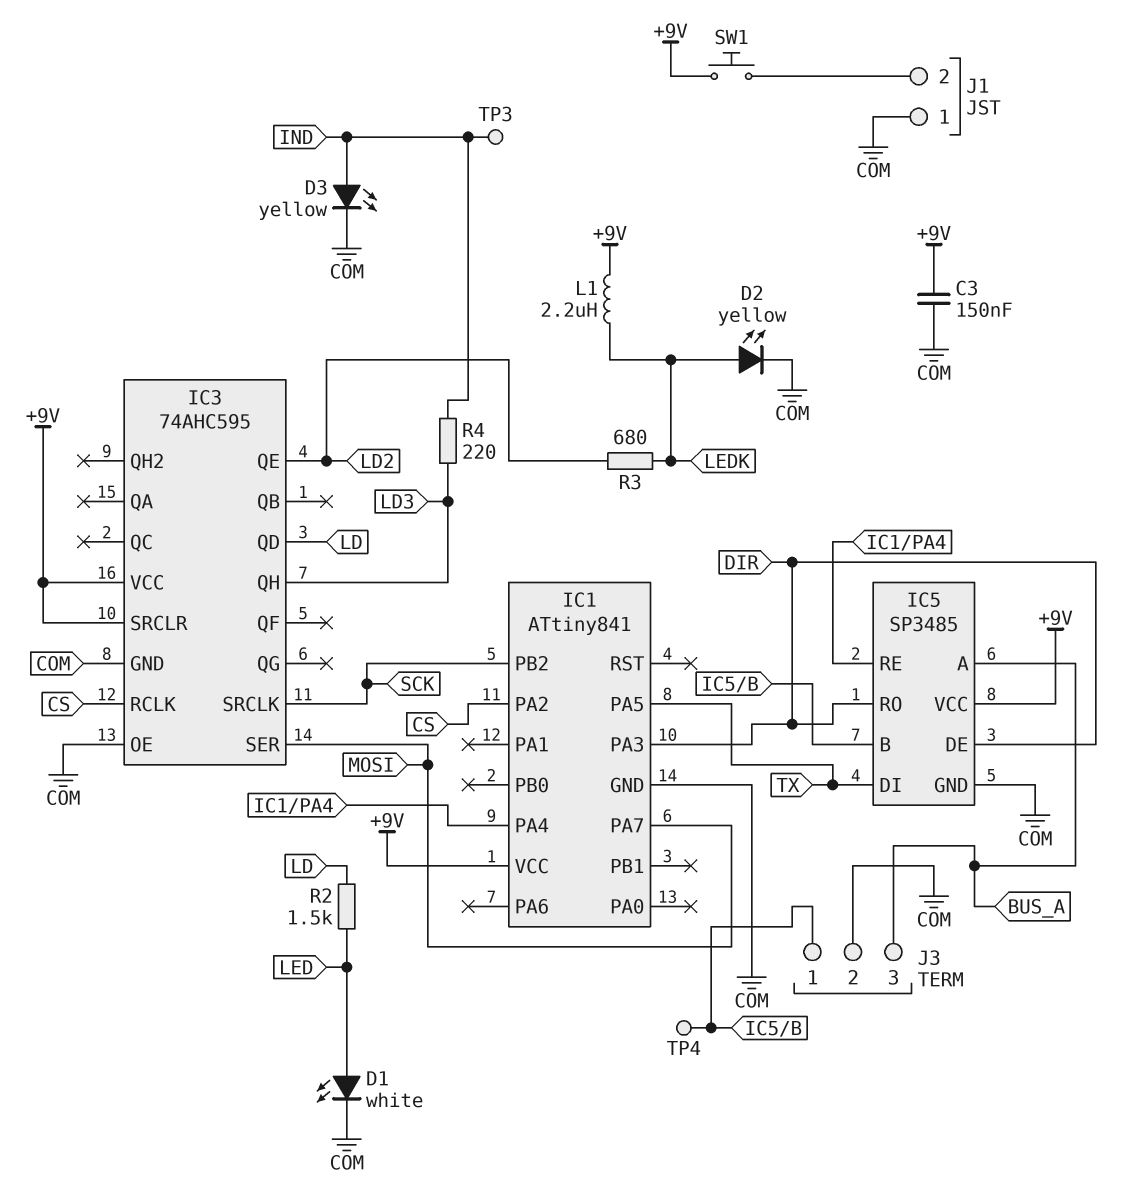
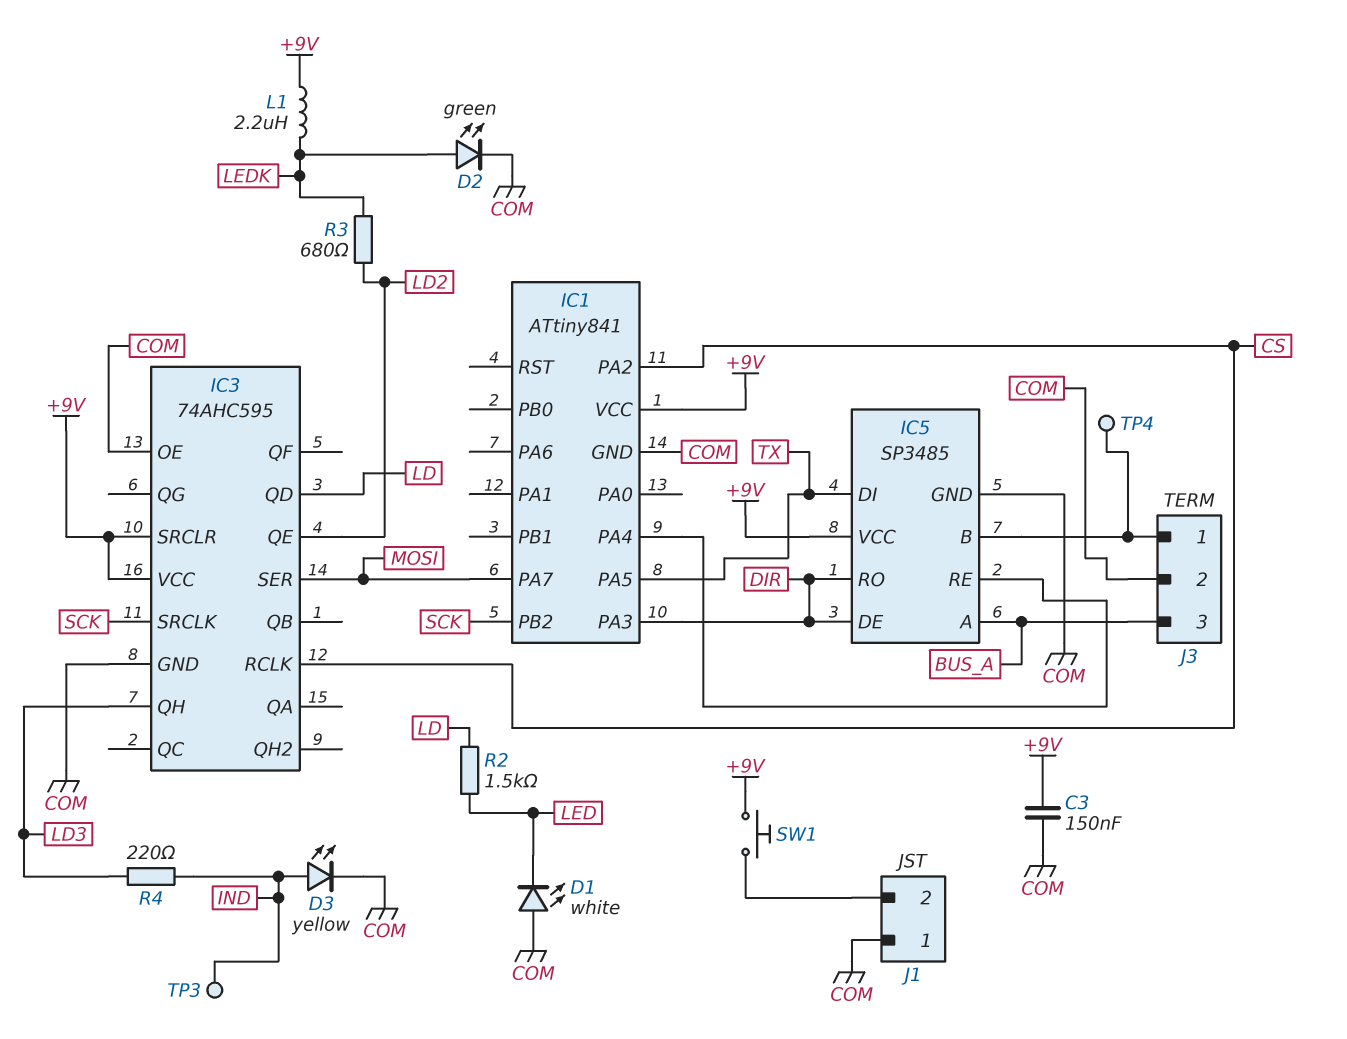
D1: LED white (A LED, K COM) -> LED white (A COM, K LED)
D2: LED yellow (A LEDK, K COM) -> LED green (A LEDK, K COM)

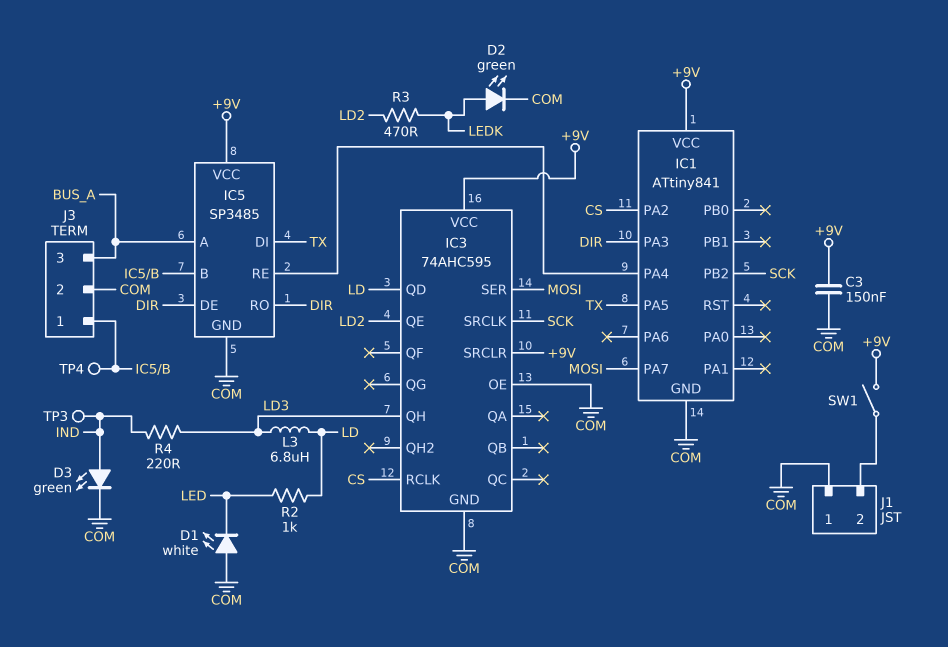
D3: LED yellow (A IND, K COM) -> LED green (A IND, K COM)
L1: 2.2uH (+9V, LEDK) -> none
L3: none -> 6.8uH (LD, LD3)
R2: 1.5k (LD, LED) -> 1k (LD, LED)
R3: 680 (LD2, LEDK) -> 470 (LD2, LEDK)
SW1: button (+9V, J1/2) -> switch (+9V, J1/2)

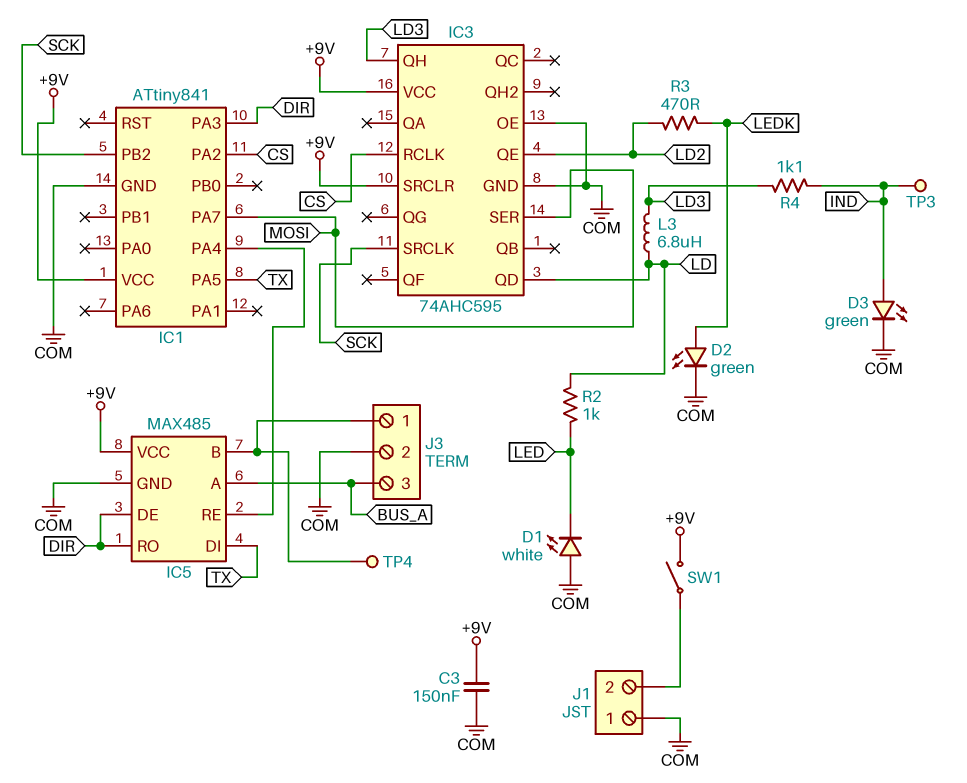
IC5: SP3485 -> MAX485
R4: 220 (IND, LD3) -> 1.1k (IND, LD3)

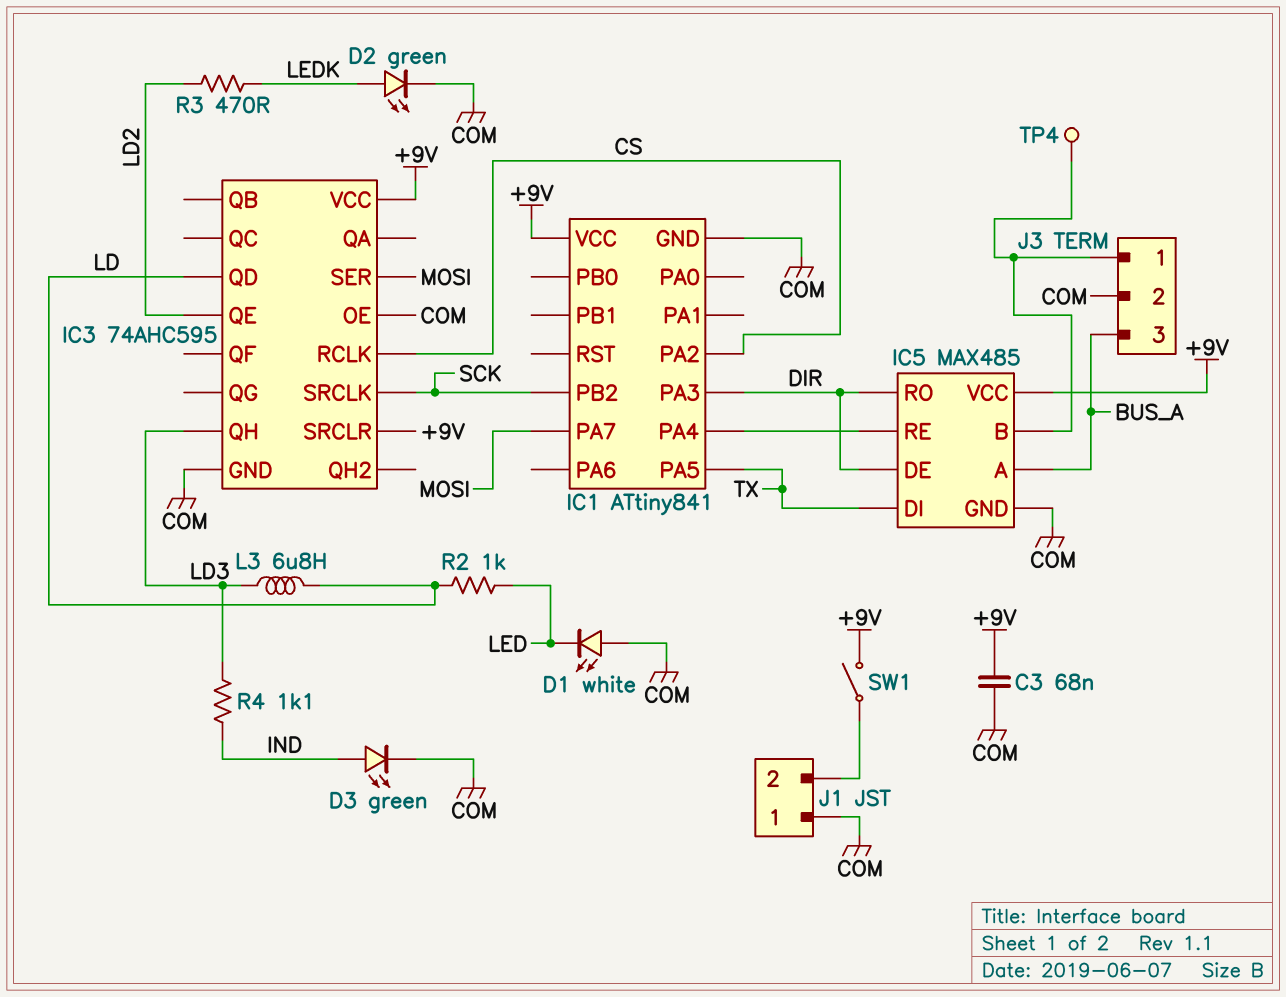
C3: 150nF (+9V, COM) -> 68nF (+9V, COM)
TP3: test point (IND) -> none

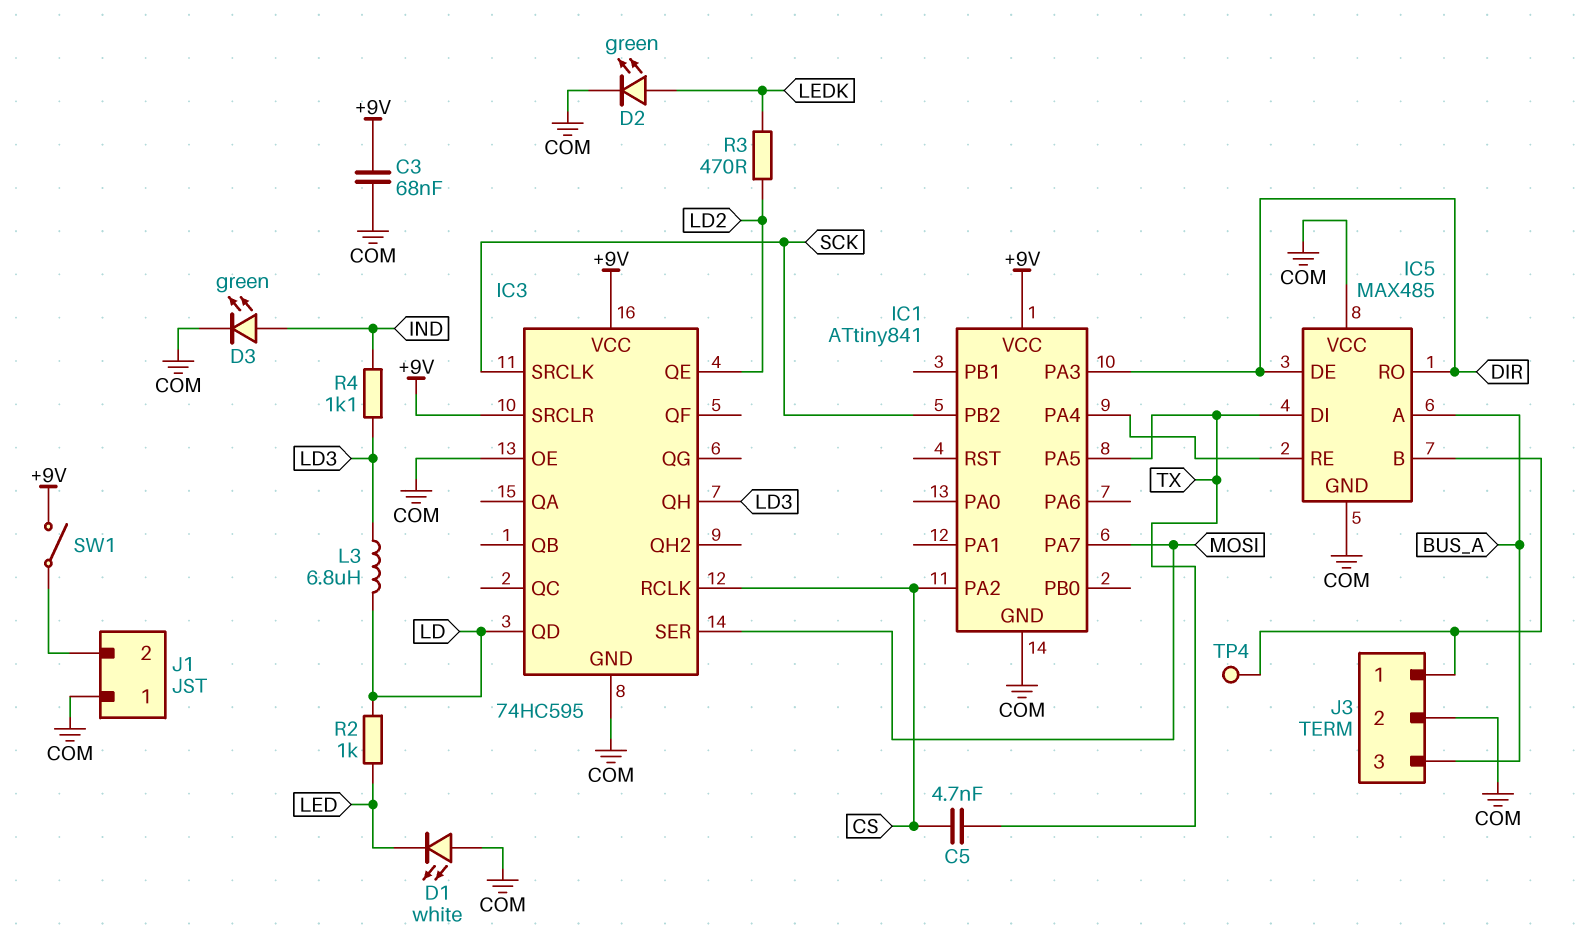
C5: none -> 4.7nF (CS, TX)
IC3: 74AHC595 -> 74HC595
IC5 pin VCC: +9V -> COM

